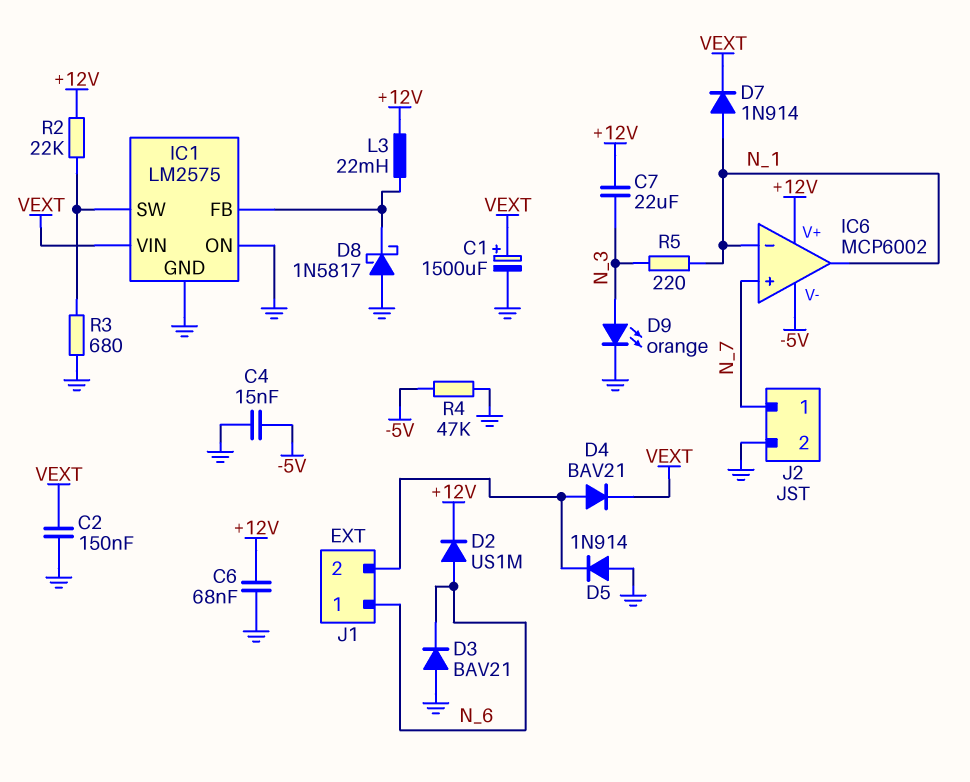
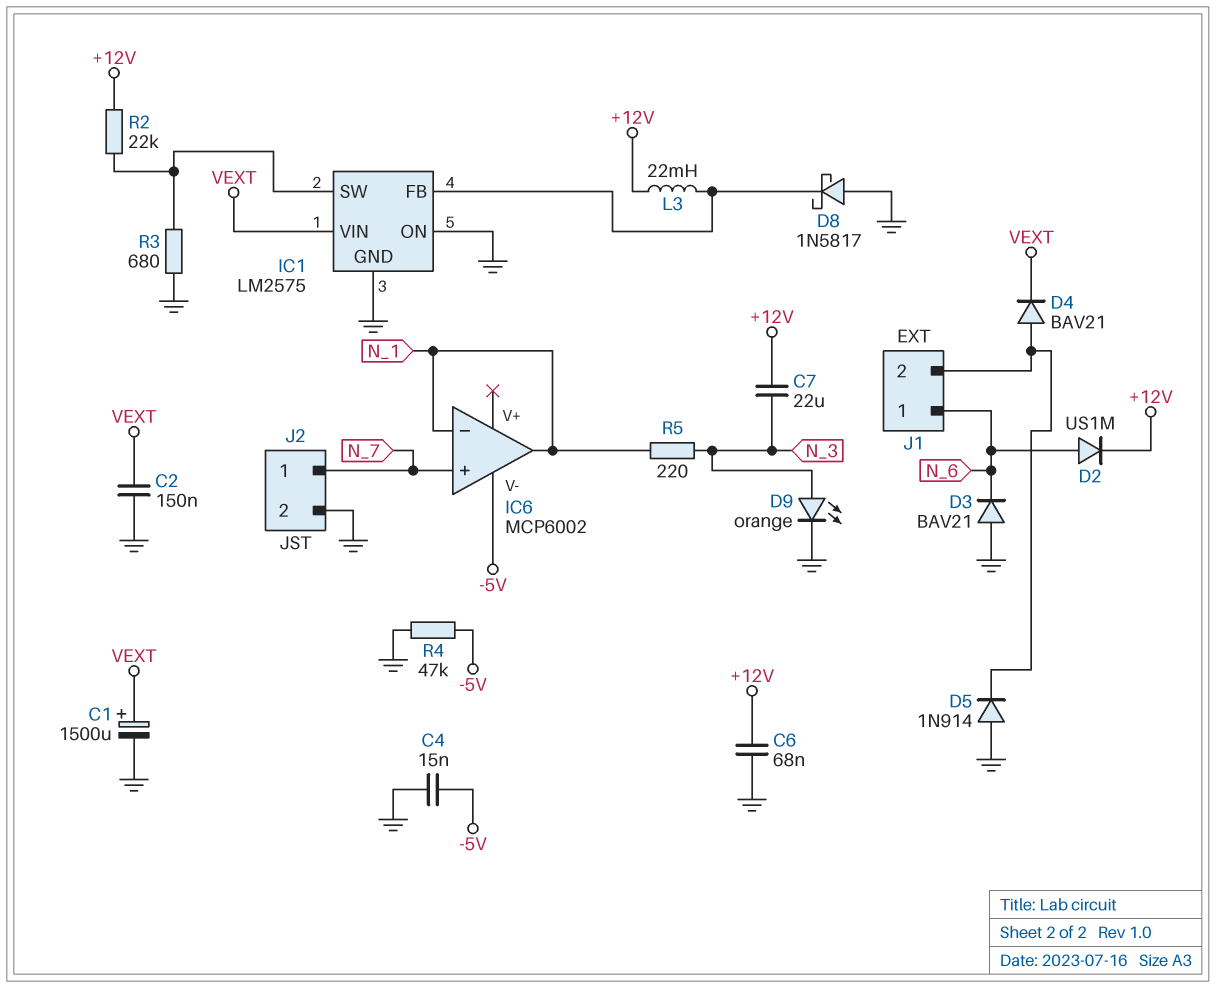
D7: diode 1N914 (A N_1, K VEXT) -> none
IC6 pin V+: +12V -> none

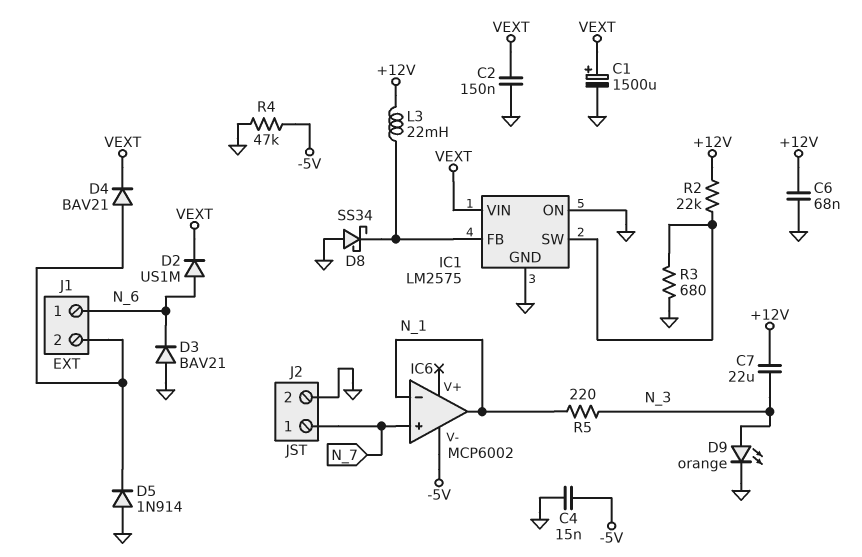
D2: diode US1M (A N_6, K +12V) -> diode US1M (A N_6, K VEXT)
D8: schottky 1N5817 (A GND, K IC1/FB) -> schottky SS34 (A GND, K IC1/FB)

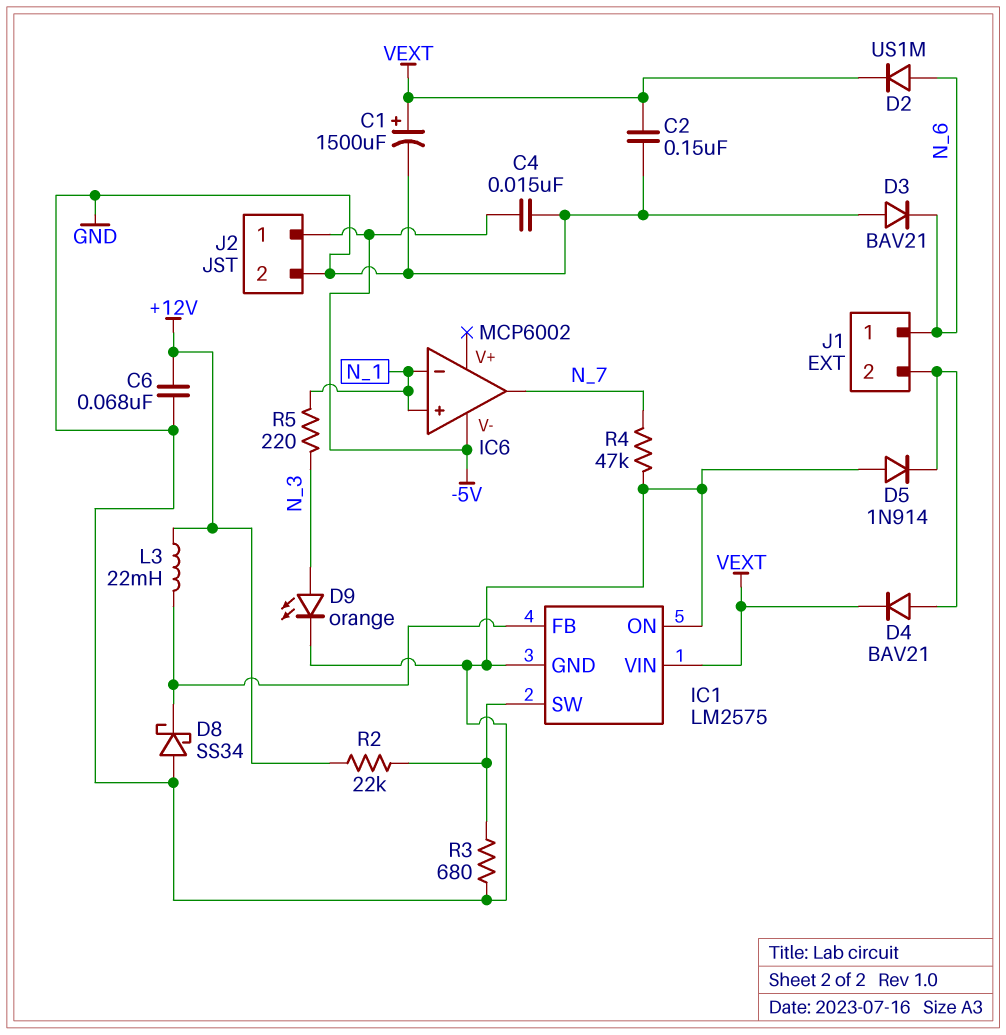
C7: 22uF (+12V, N_3) -> none
IC6 pin in+: N_7 -> N_1
IC6 pin out: N_1 -> N_7
J2 pin 1: N_7 -> -5V
R4: 47k (-5V, GND) -> 47k (GND, N_7)

